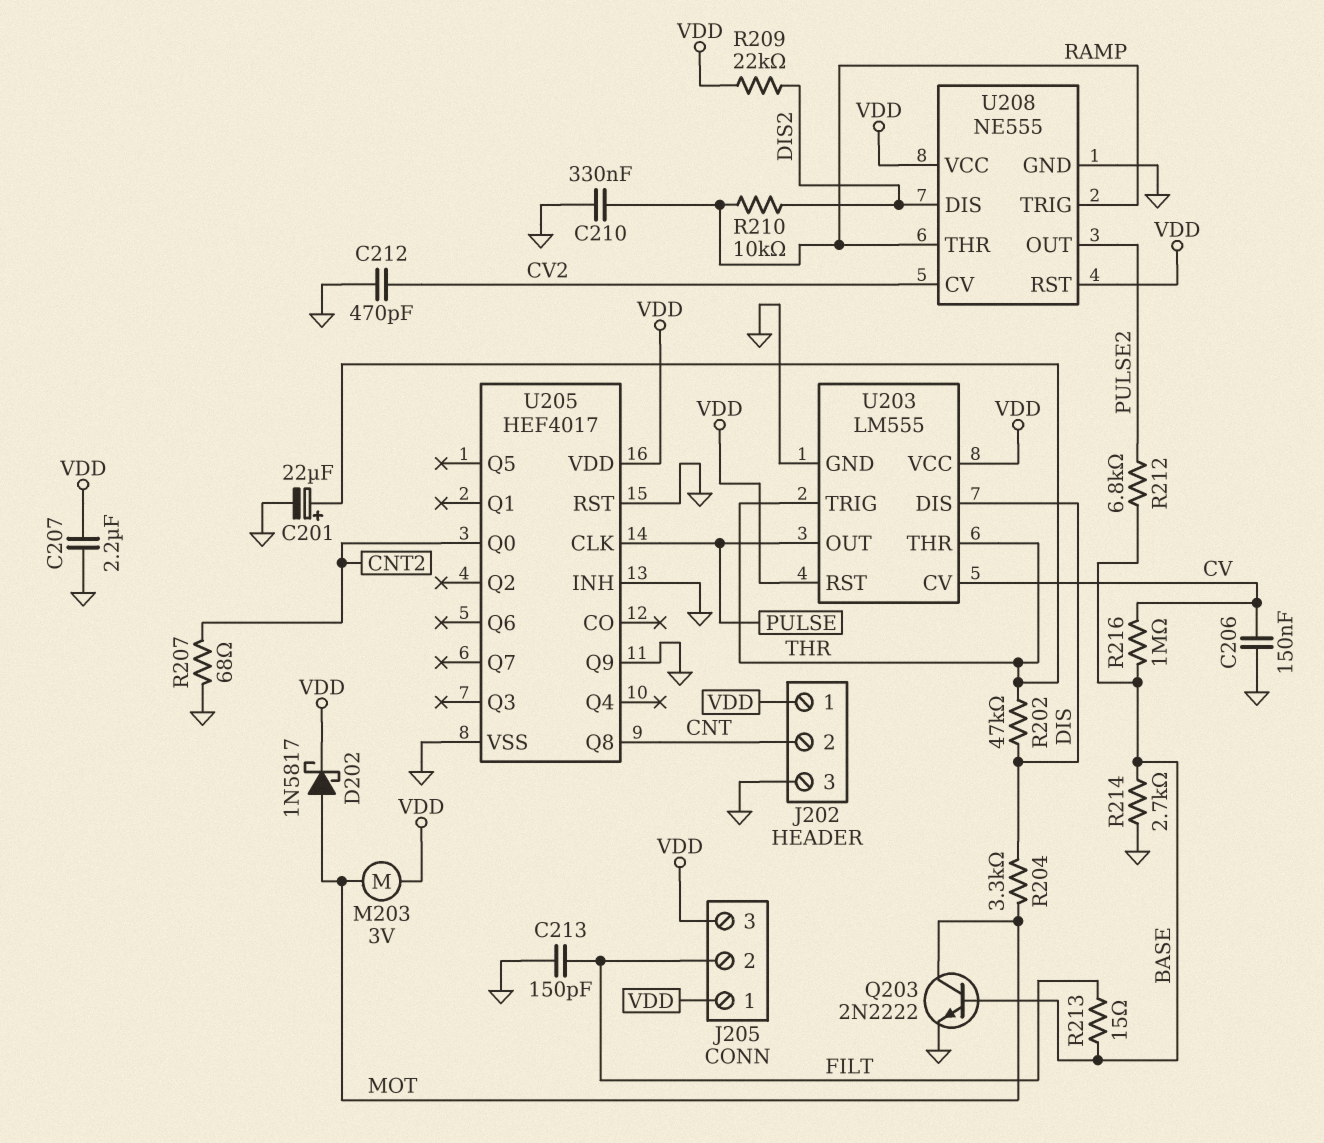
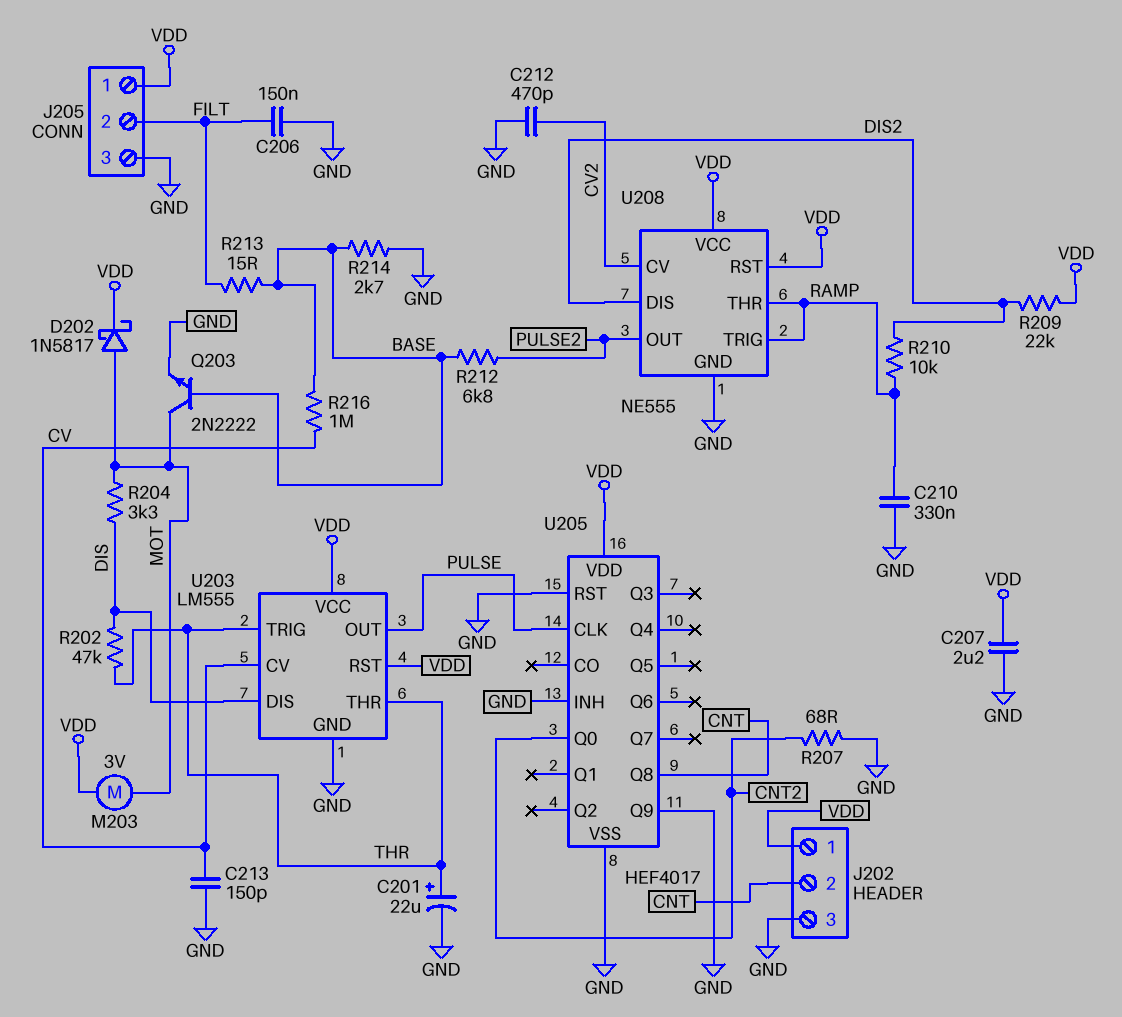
C206: 150nF (CV, GND) -> 150nF (FILT, GND)
C213: 150pF (FILT, GND) -> 150pF (CV, GND)
J205 pin 3: VDD -> GND

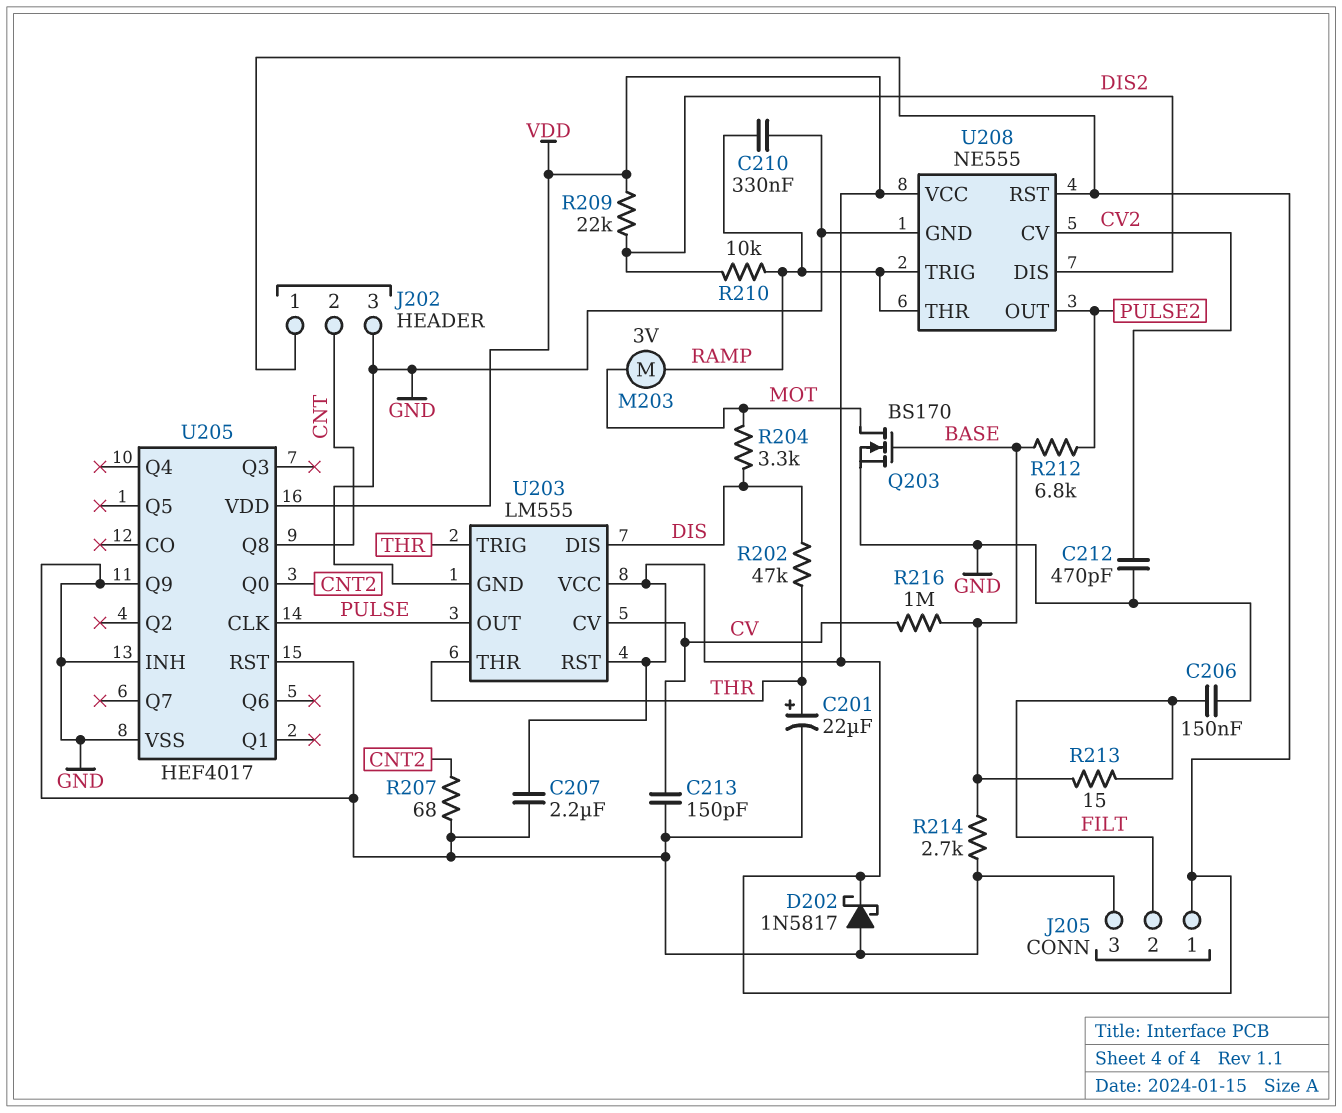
D202: schottky 1N5817 (A MOT, K VDD) -> schottky 1N5817 (A GND, K VDD)
M203: motor 3V (MOT, VDD) -> motor 3V (MOT, RAMP)
Q203: NPN 2N2222 (B BASE, C MOT, E GND) -> NMOS BS170 (G BASE, D MOT, S GND)

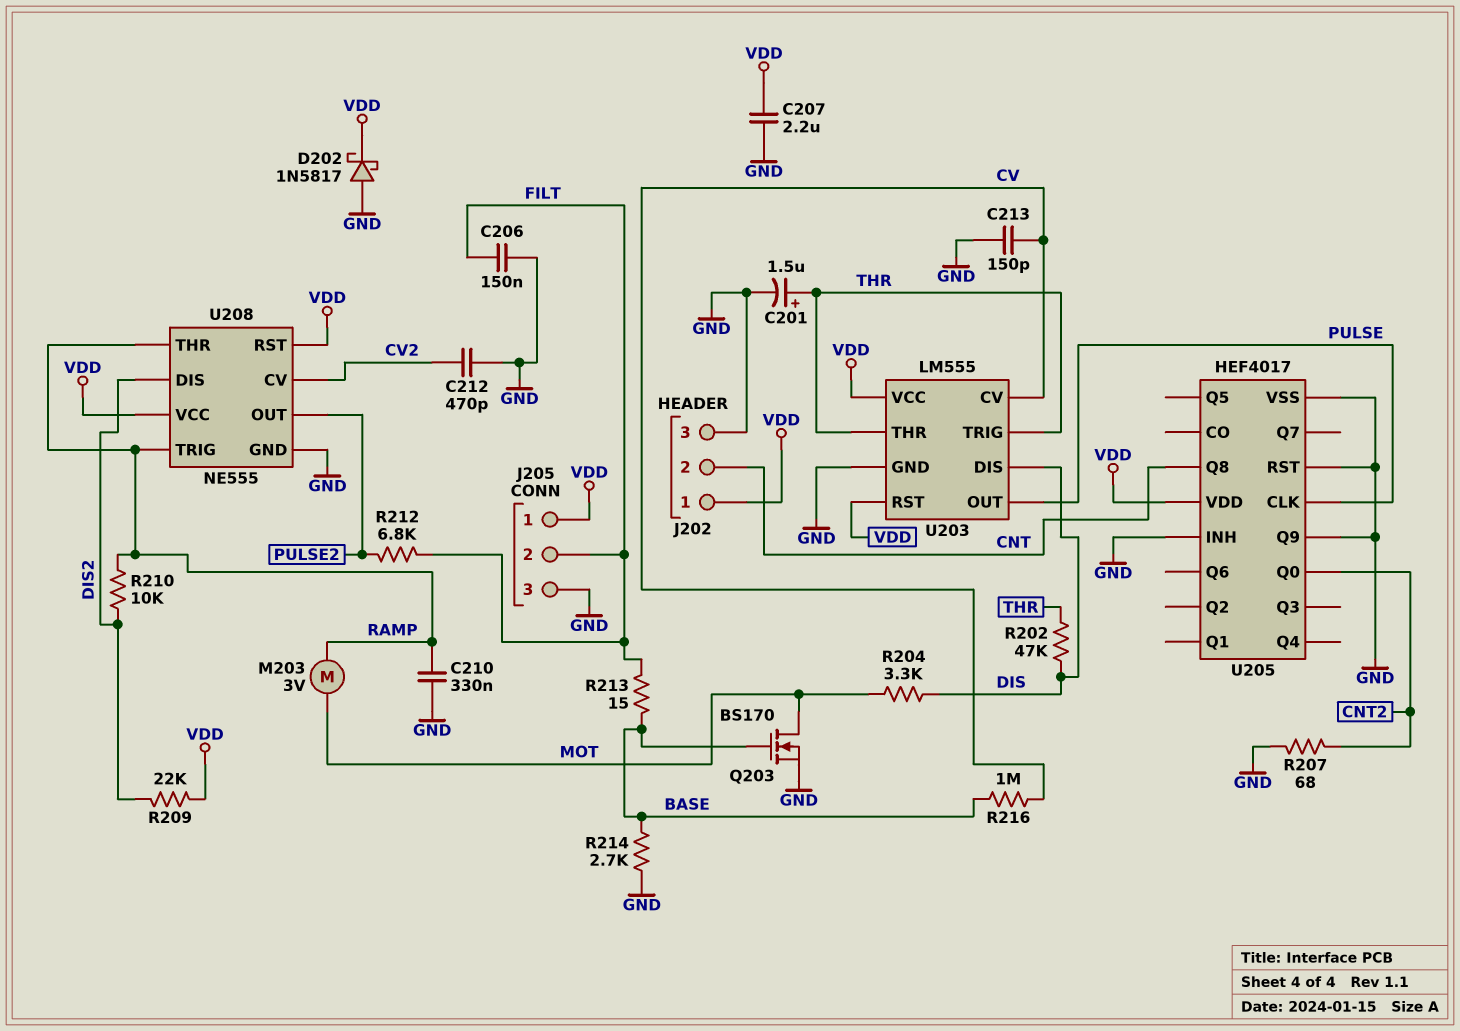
C201: 22uF (plus THR, minus GND) -> 1.5uF (plus THR, minus GND)
R212: 6.8k (BASE, PULSE2) -> 6.8k (FILT, PULSE2)

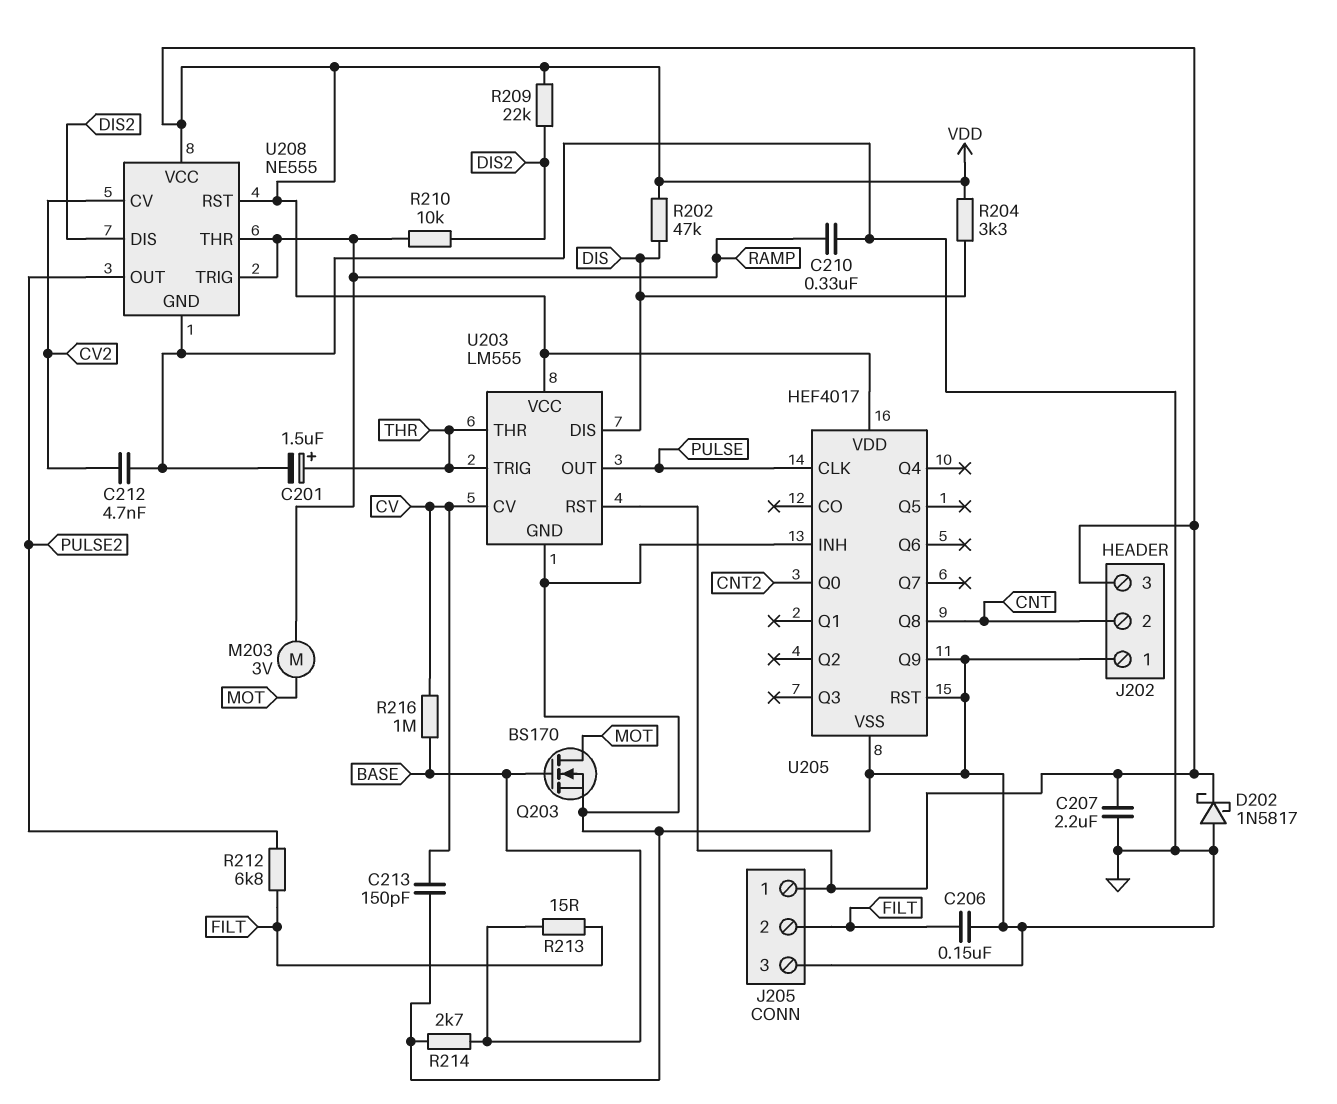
C212: 470pF (CV2, GND) -> 4.7nF (CV2, GND)
J202 pin 1: VDD -> GND
J202 pin 3: GND -> VDD
R202: 47k (DIS, THR) -> 47k (DIS, VDD)
R204: 3.3k (DIS, MOT) -> 3.3k (DIS, VDD)
R207: 68 (CNT2, GND) -> none

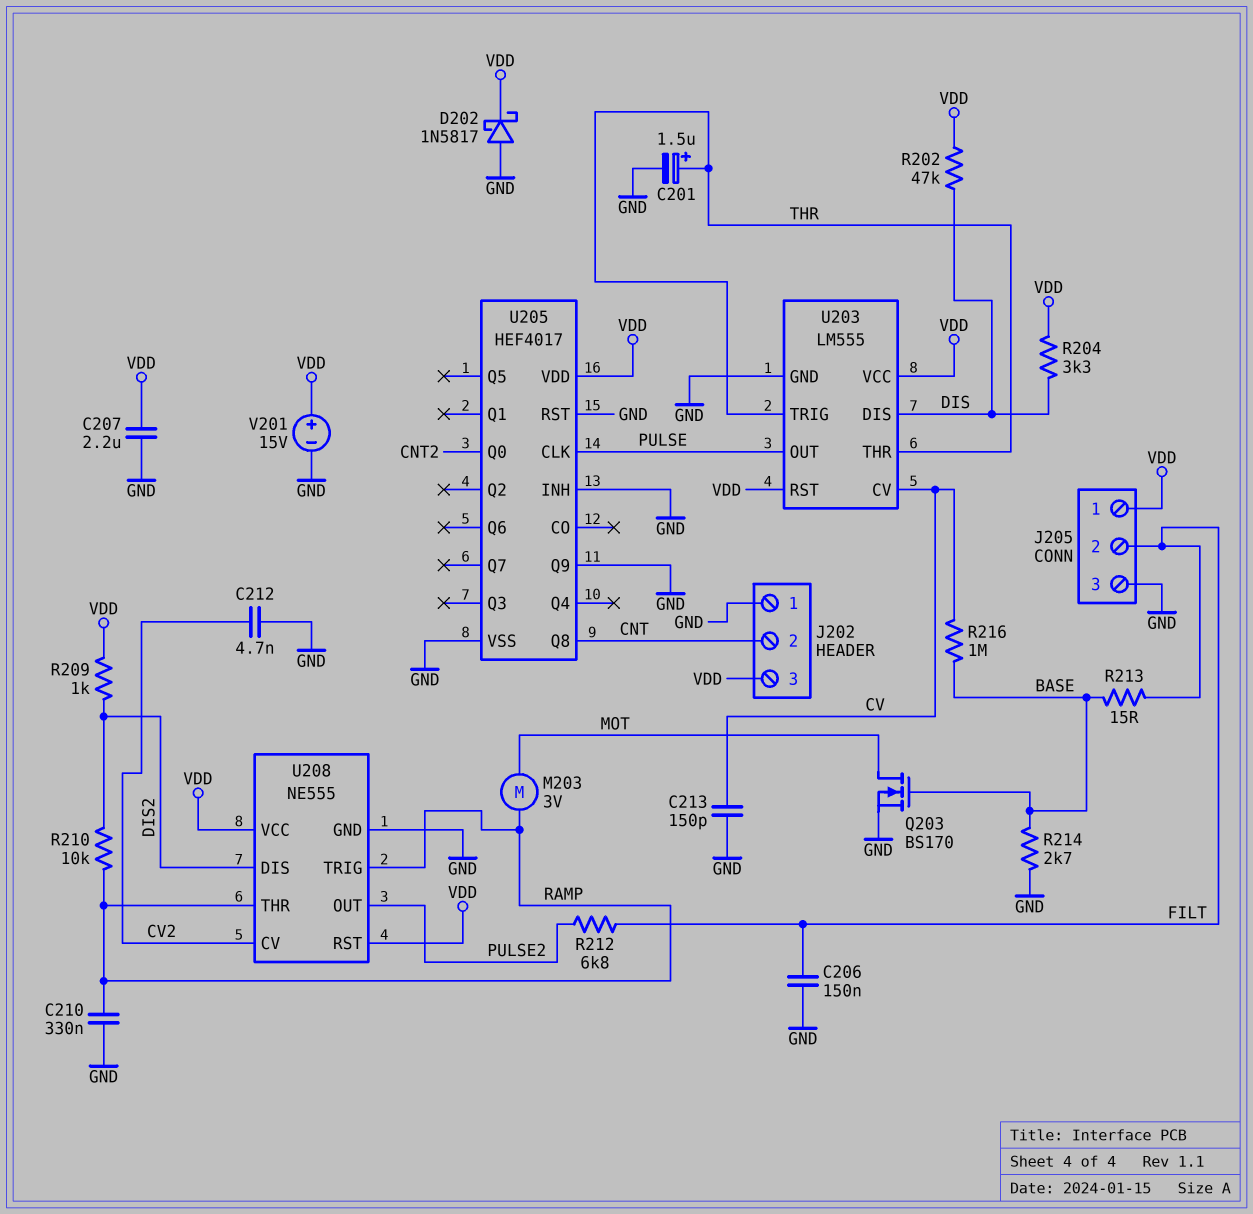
R209: 22k (DIS2, VDD) -> 1k (DIS2, VDD)
V201: none -> 15V (plus VDD, minus GND)

